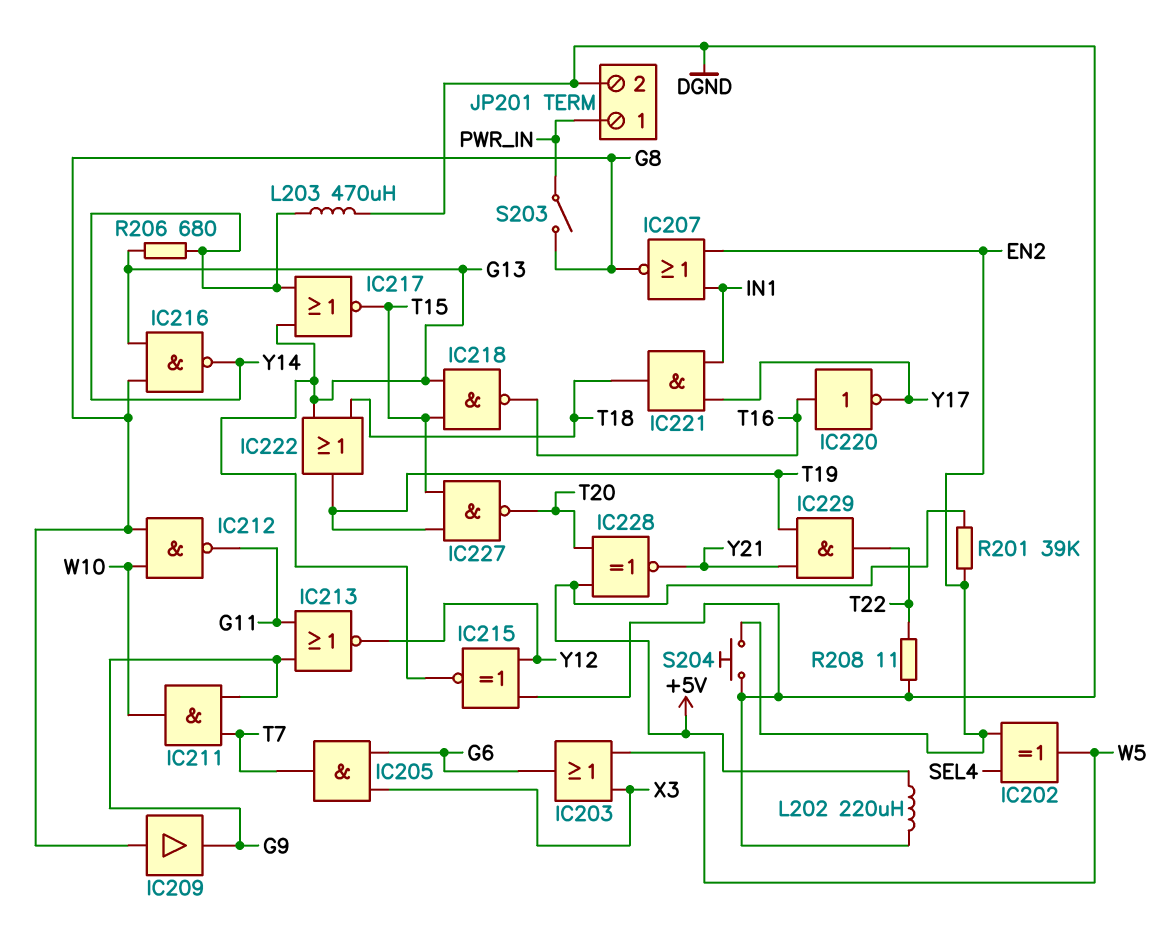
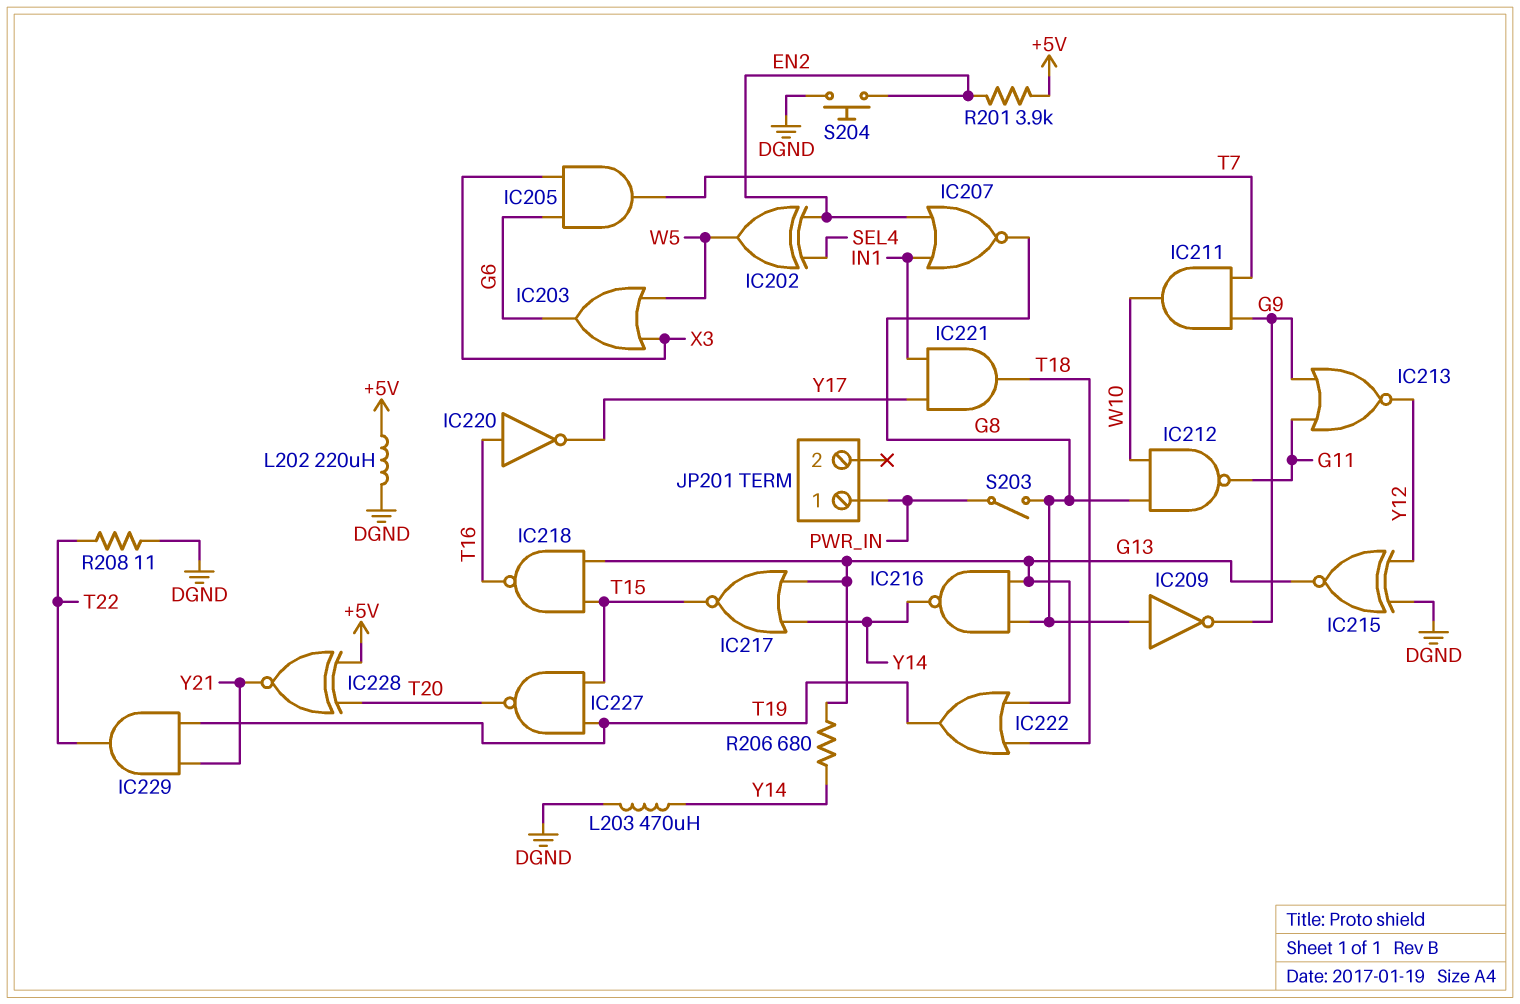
IC209: buffer (in G8, out G9) -> NOT (in G8, out G9)
JP201 pin 2: DGND -> none
R201: 39k (+5V, EN2) -> 3.9k (+5V, EN2)

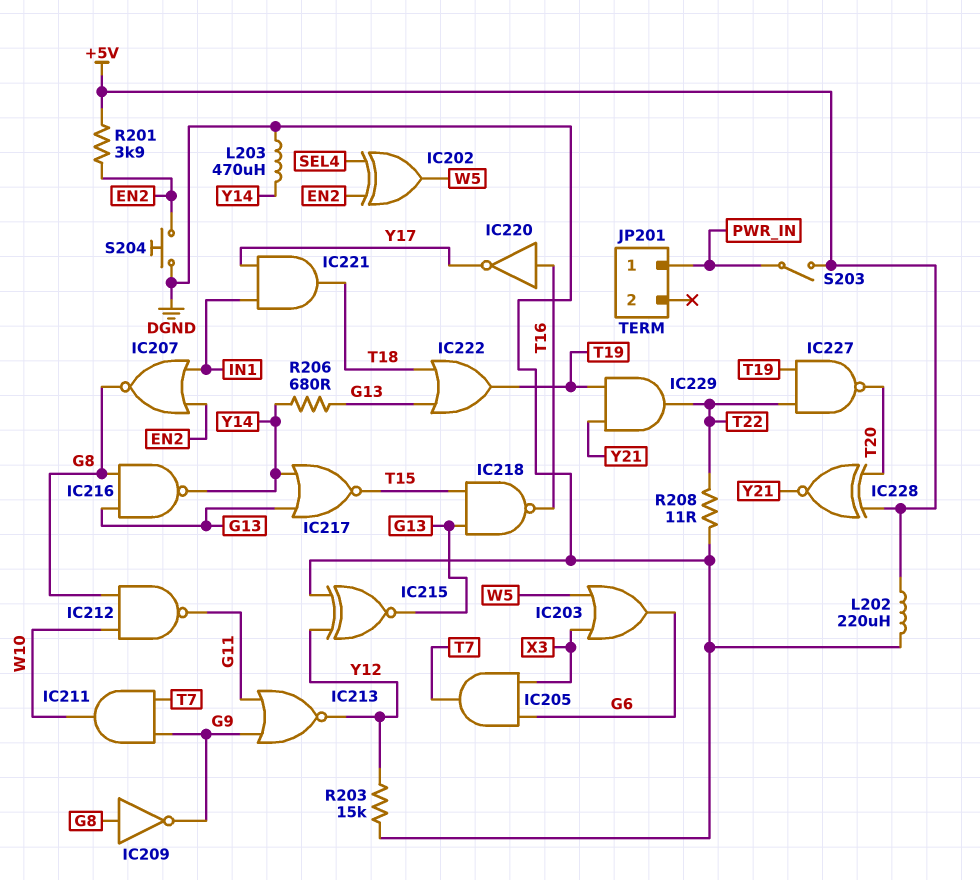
IC227: NAND (in T15, in T19, out T20) -> NAND (in T19, in T22, out T20)
R203: none -> 15k (DGND, Y12)
S203: switch (G8, PWR_IN) -> switch (+5V, PWR_IN)

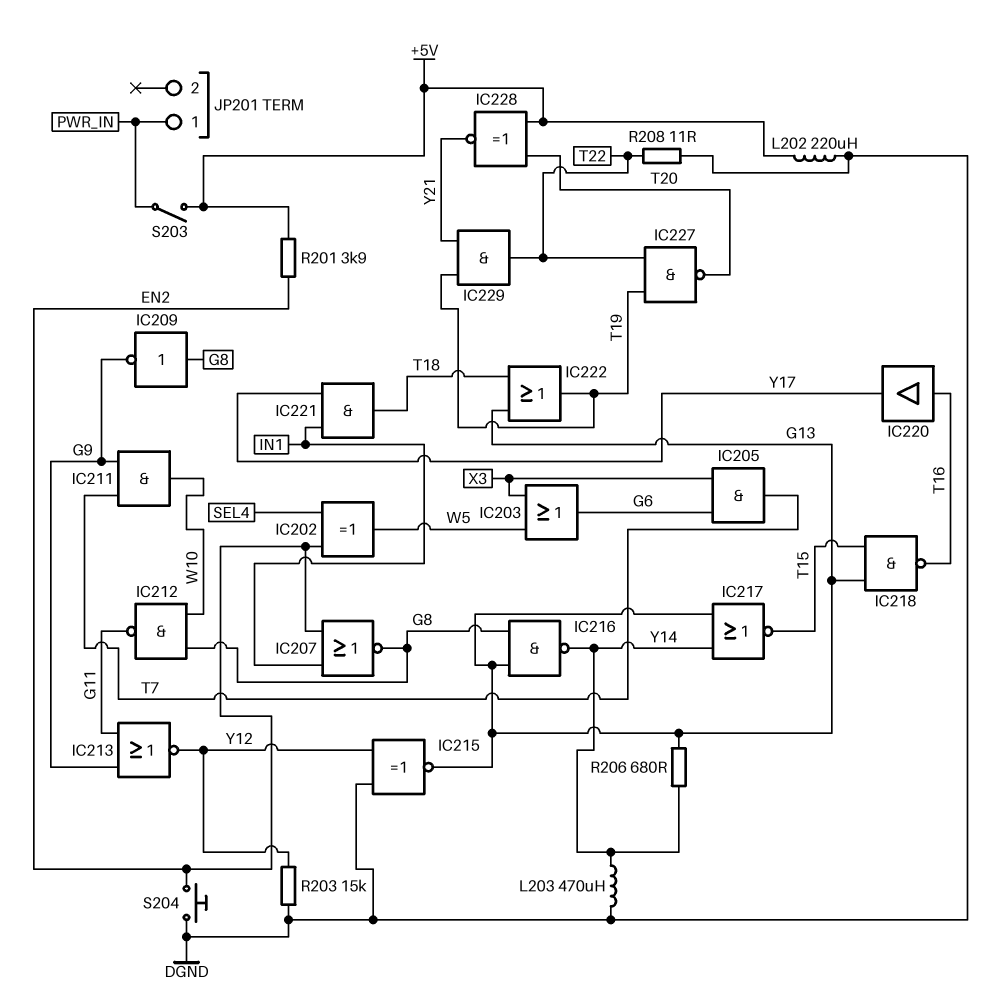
IC220: NOT (in T16, out Y17) -> buffer (in T16, out Y17)

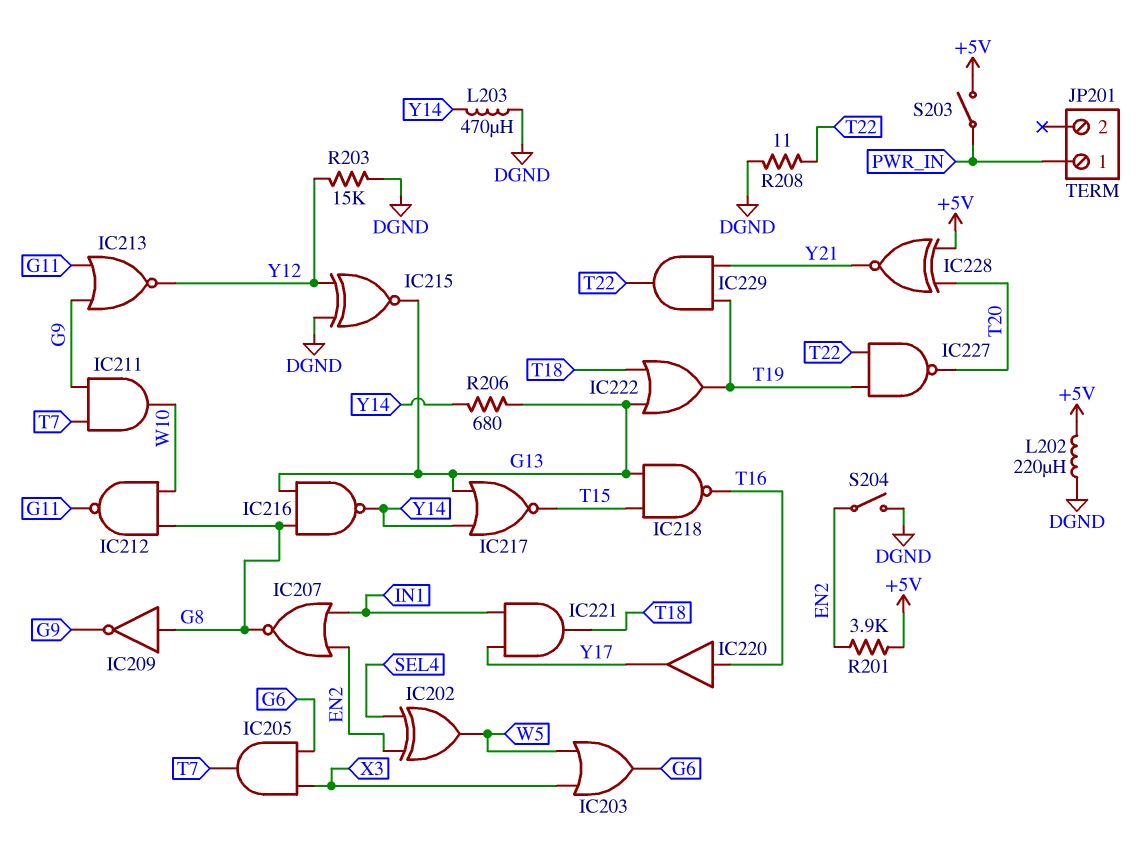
S204: button (DGND, EN2) -> switch (DGND, EN2)

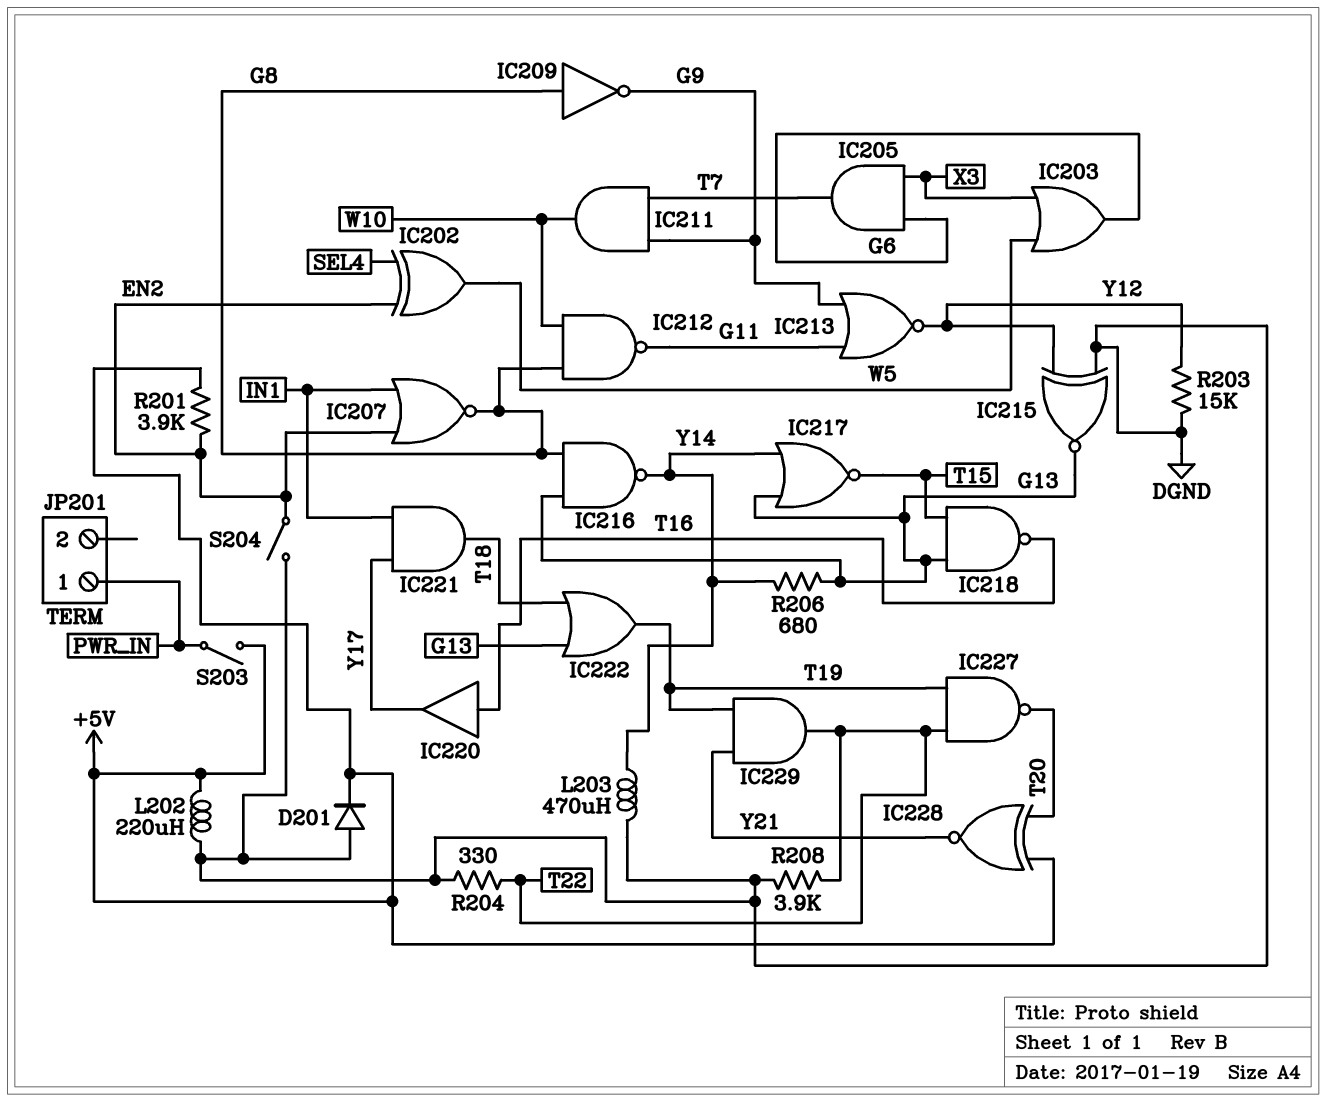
D201: none -> diode (A DGND, K +5V)
R204: none -> 330 (DGND, T22)
R208: 11 (DGND, T22) -> 3.9k (DGND, T22)

